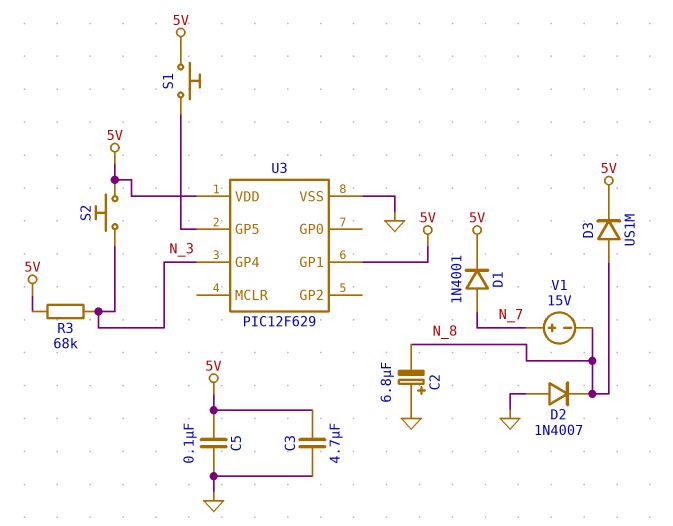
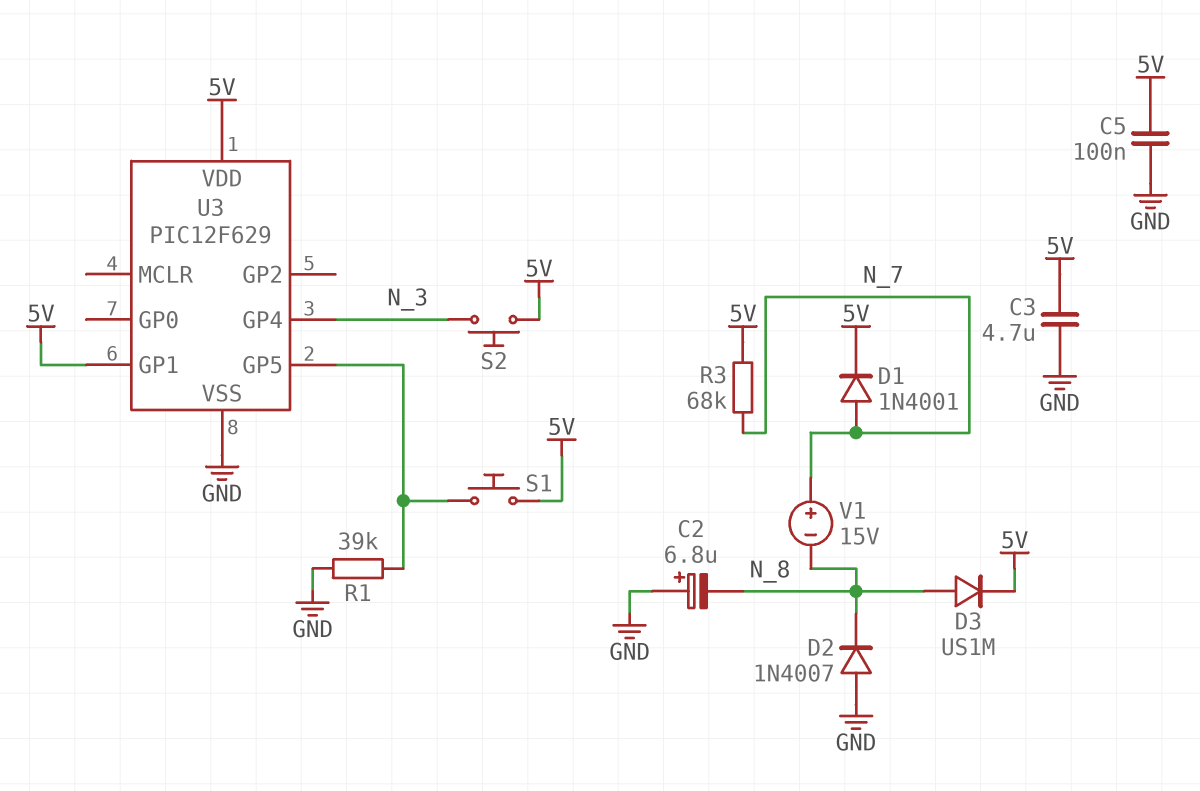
R1: none -> 39k (GND, U3/GP5)
R3: 68k (5V, N_3) -> 68k (5V, N_7)

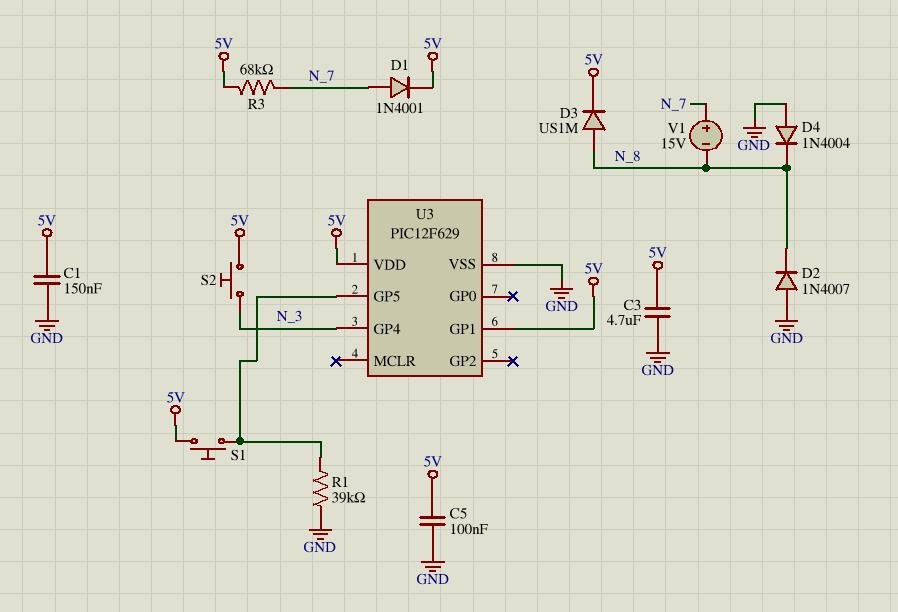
C1: none -> 150nF (5V, GND)
C2: 6.8uF (plus GND, minus N_8) -> none
D4: none -> diode 1N4004 (A GND, K N_8)

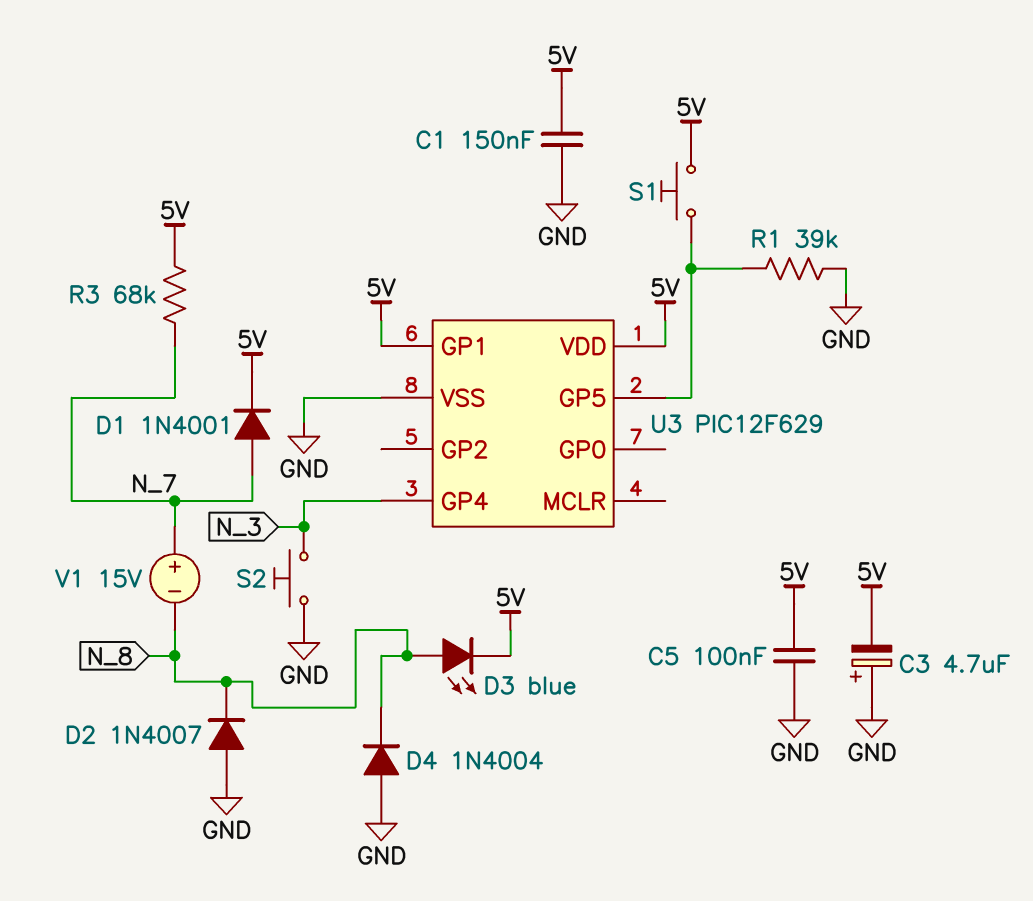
C3: 4.7uF (5V, GND) -> 4.7uF (plus GND, minus 5V)
D3: diode US1M (A N_8, K 5V) -> LED blue (A N_8, K 5V)
S2: button (5V, N_3) -> button (GND, N_3)

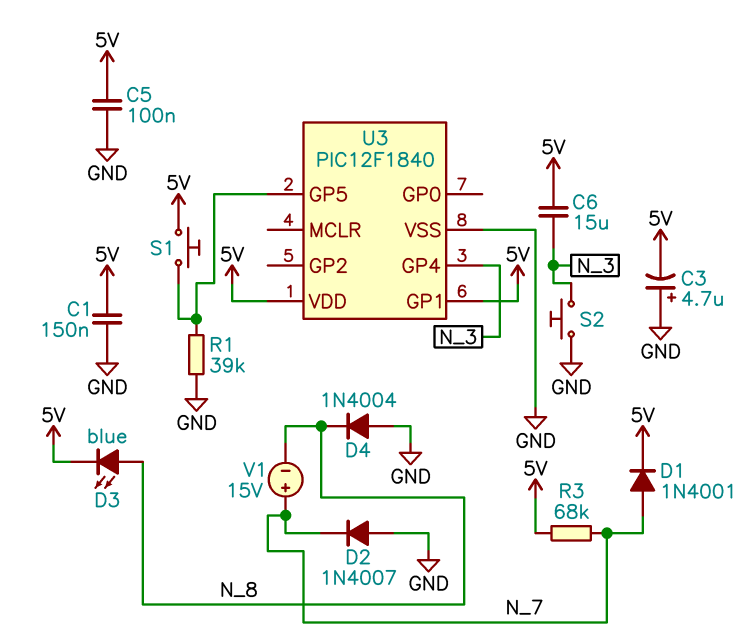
C6: none -> 15uF (5V, N_3)
D2: diode 1N4007 (A GND, K N_8) -> diode 1N4007 (A GND, K N_7)
U3: PIC12F629 -> PIC12F1840

